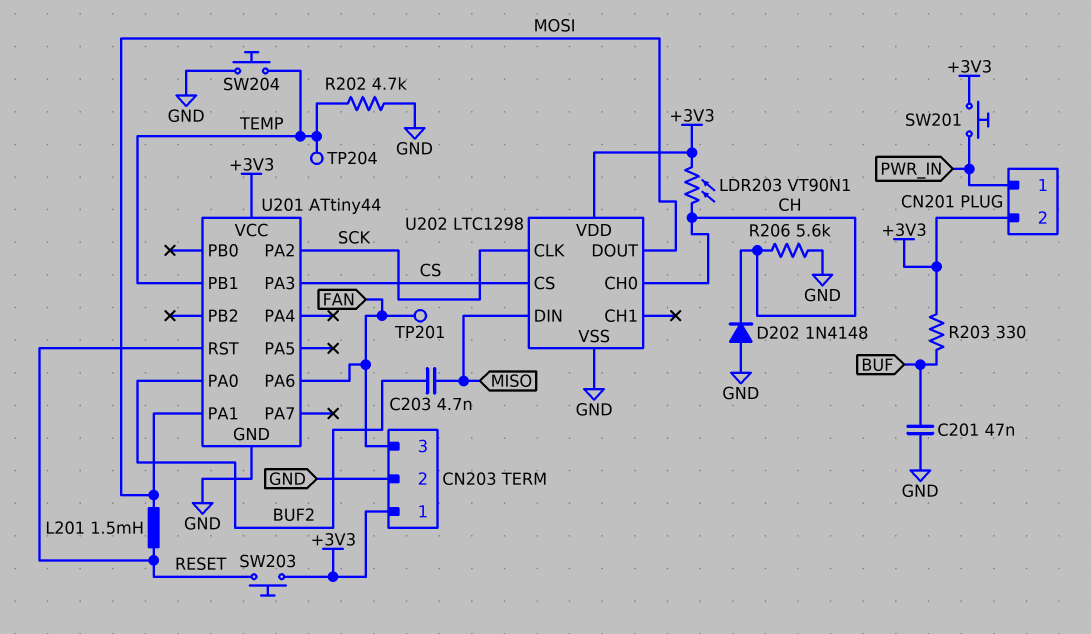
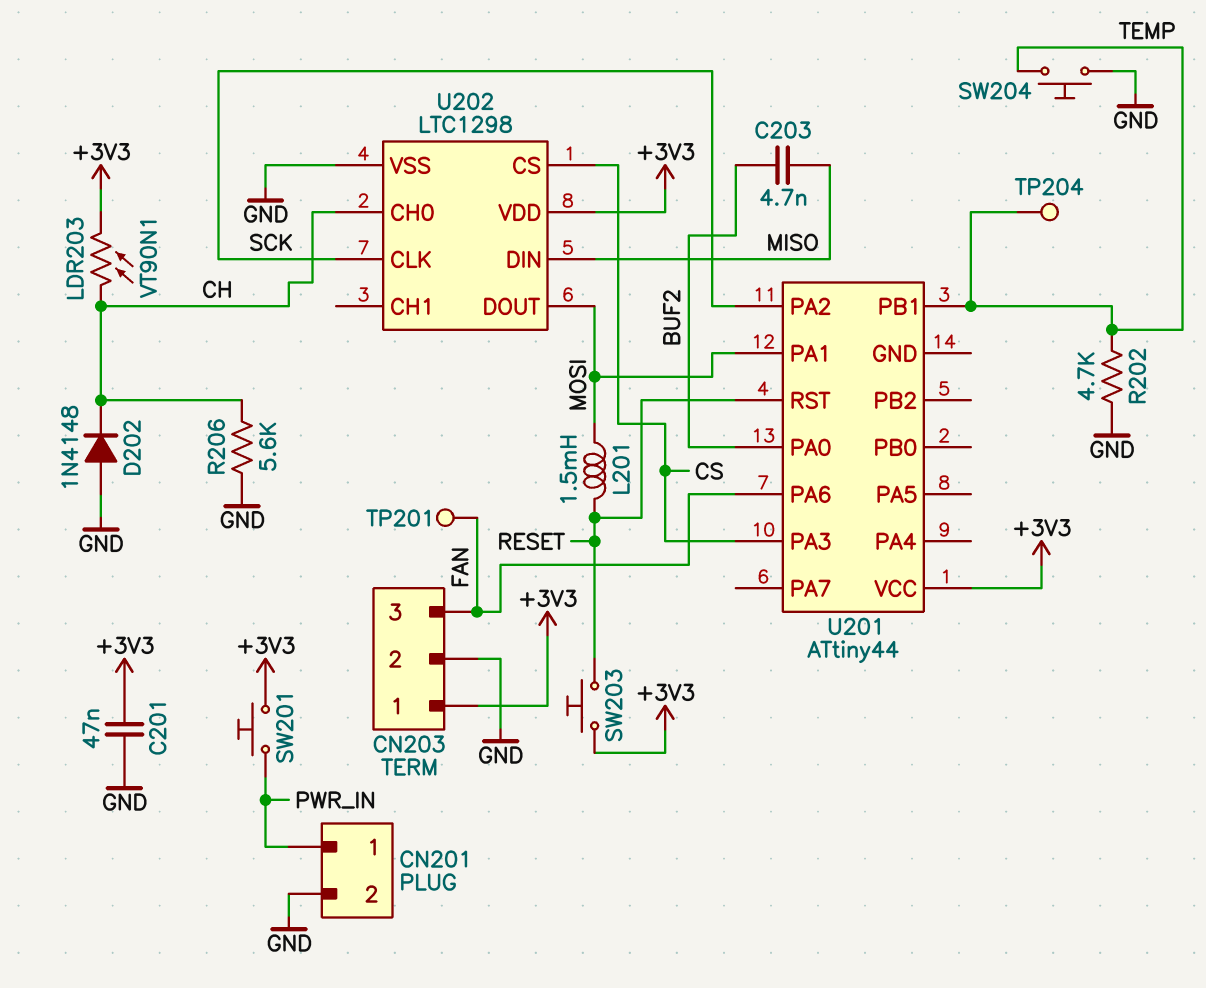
C201: 47nF (BUF, GND) -> 47nF (+3V3, GND)
CN201 pin 2: +3V3 -> GND
R203: 330 (+3V3, BUF) -> none
U201 pin GND: GND -> none

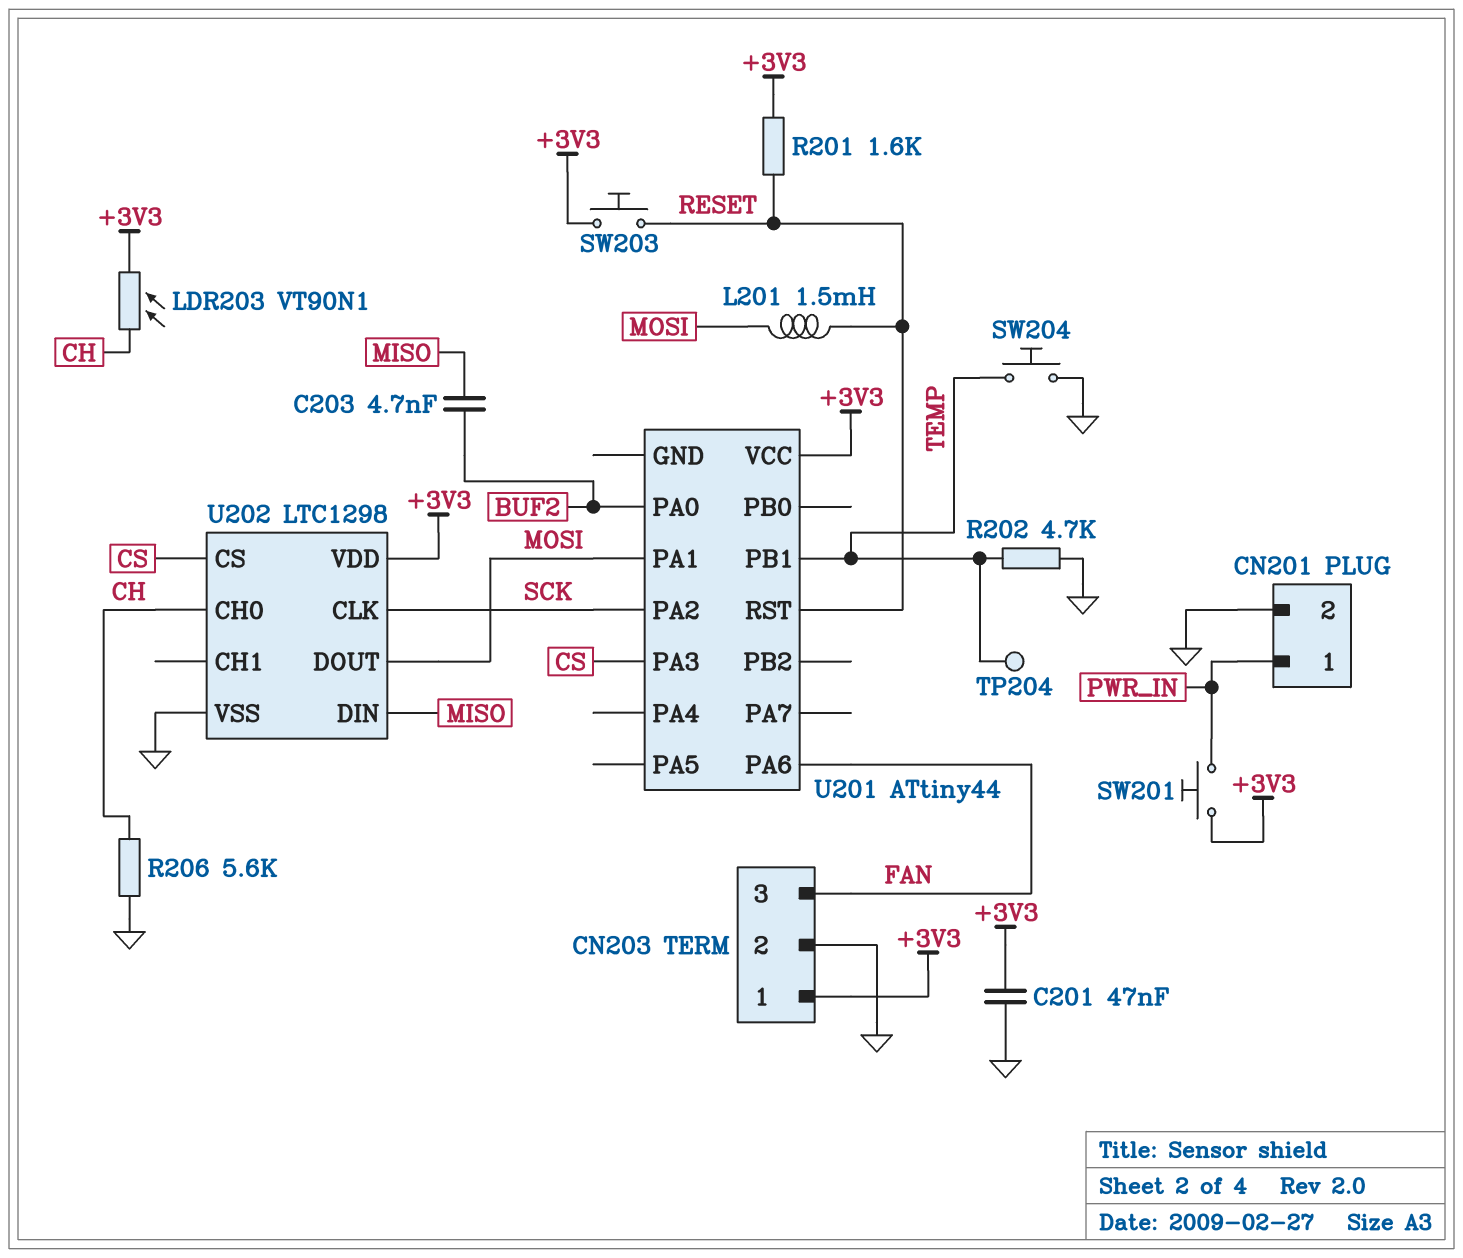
D202: diode 1N4148 (A GND, K CH) -> none
R201: none -> 1.6k (+3V3, RESET)
TP201: test point (FAN) -> none

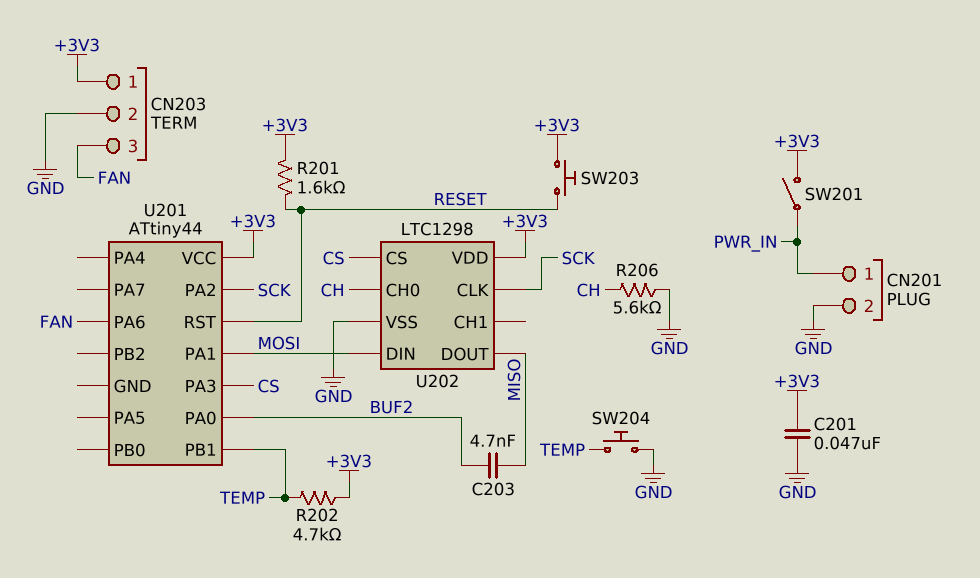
L201: 1.5mH (MOSI, RESET) -> none
LDR203: VT90N1 (+3V3, CH) -> none
R202: 4.7k (GND, TEMP) -> 4.7k (+3V3, TEMP)
SW201: button (+3V3, PWR_IN) -> switch (+3V3, PWR_IN)
TP204: test point (TEMP) -> none
U202 pin DIN: MISO -> MOSI
U202 pin DOUT: MOSI -> MISO

